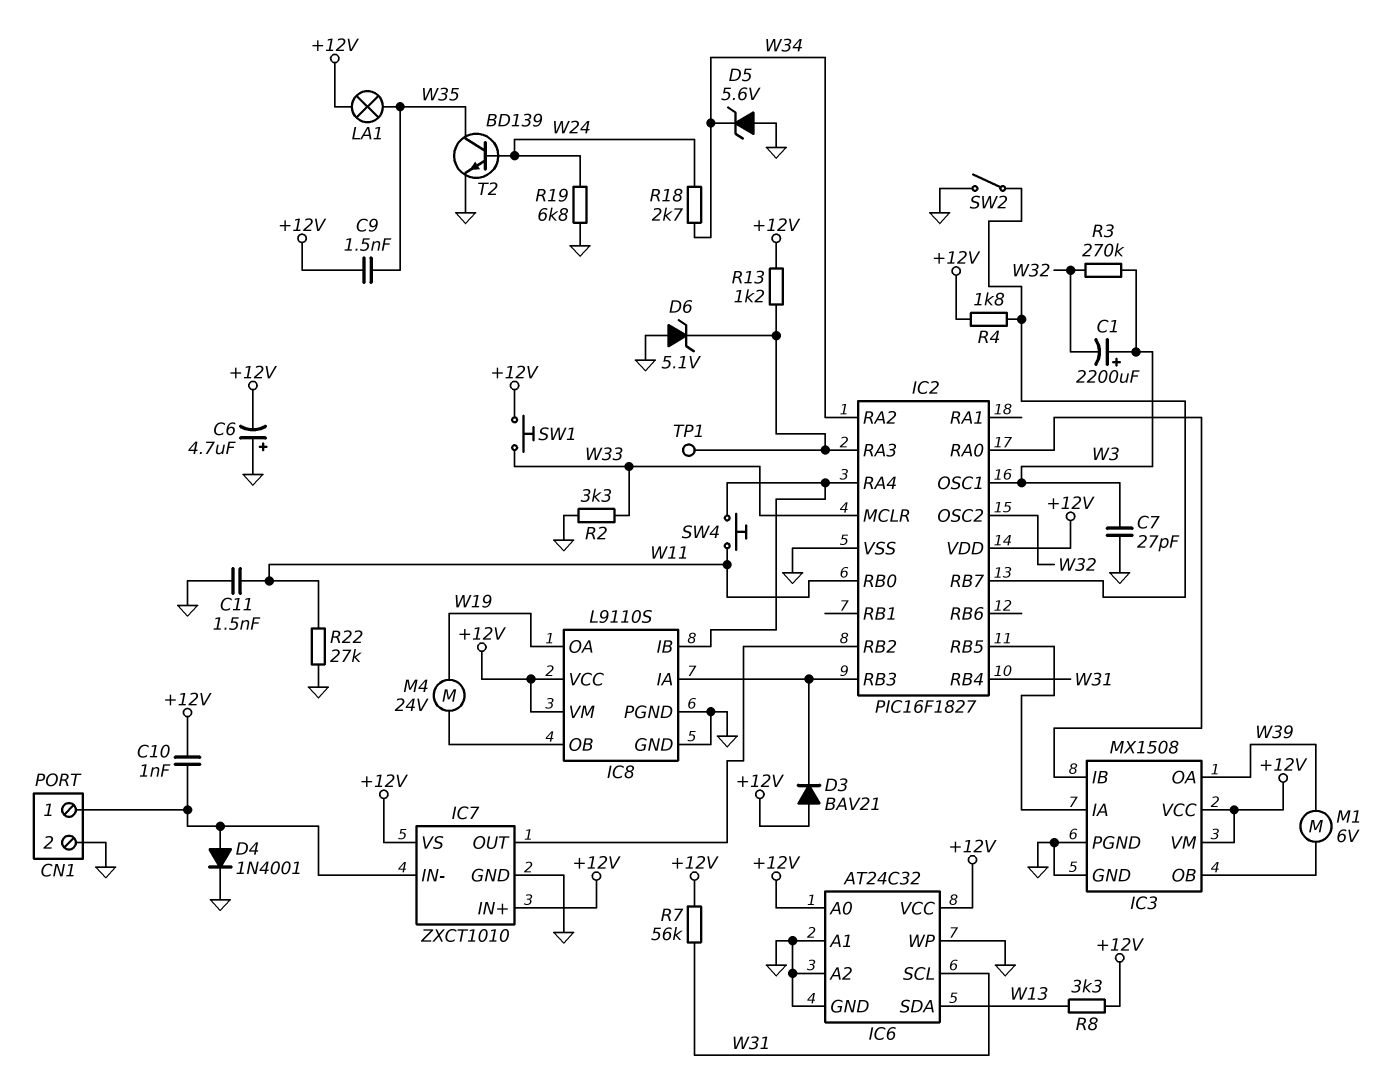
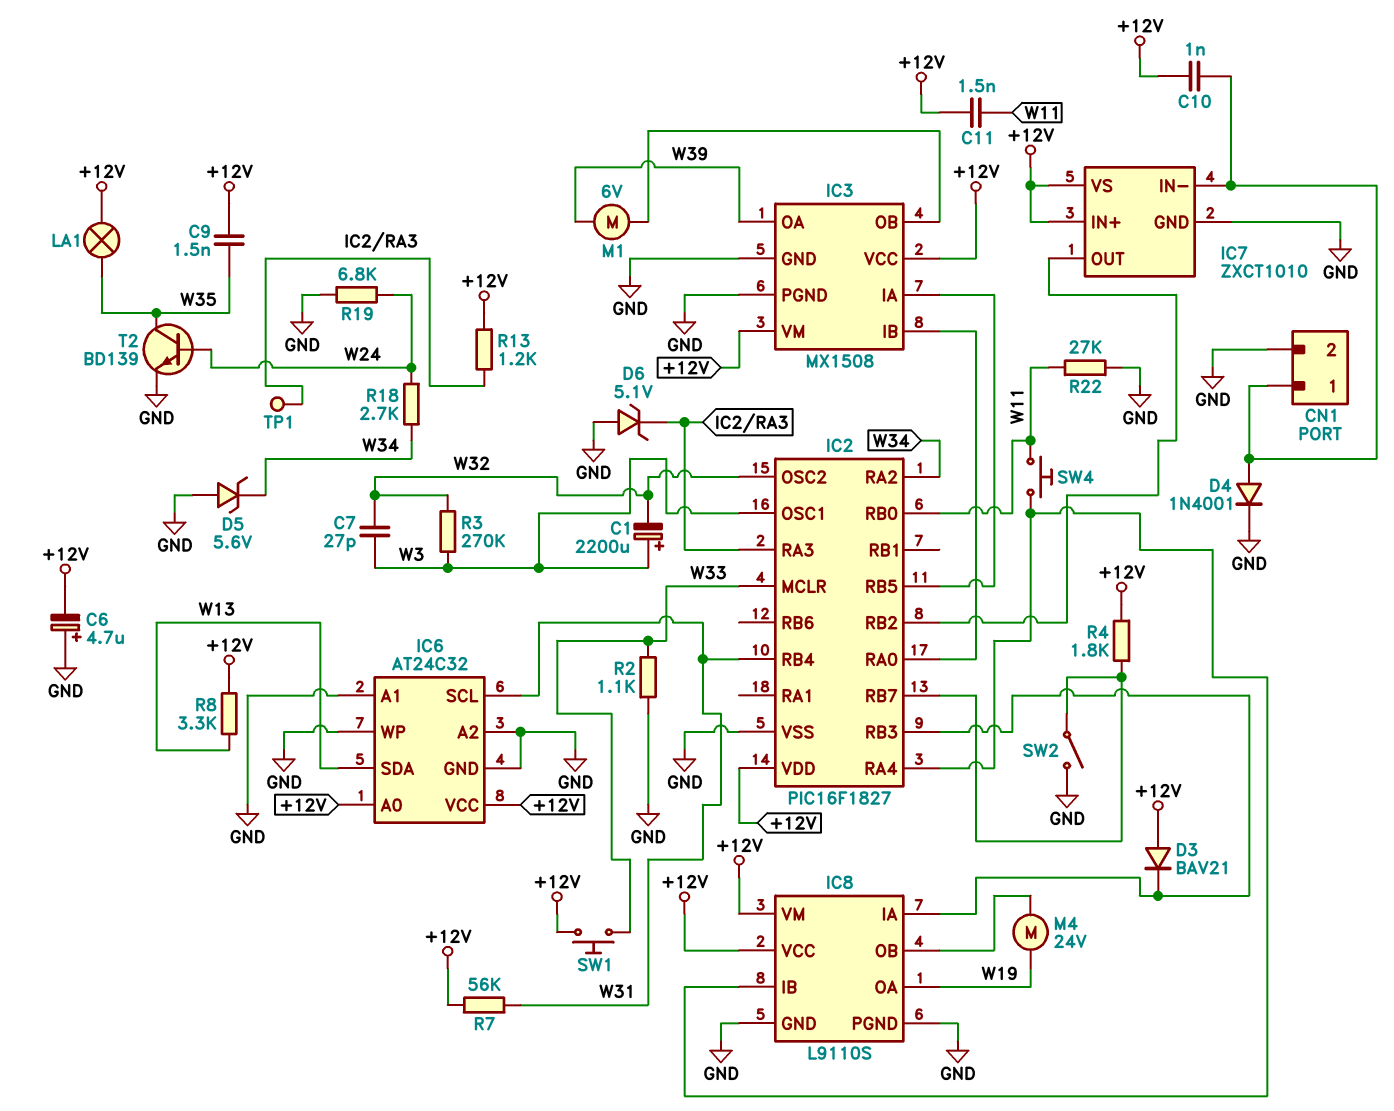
C7: 27pF (GND, W3) -> 27pF (W3, W32)
C11: 1.5nF (GND, W11) -> 1.5nF (+12V, W11)
R2: 3.3k (GND, W33) -> 1.1k (GND, W33)

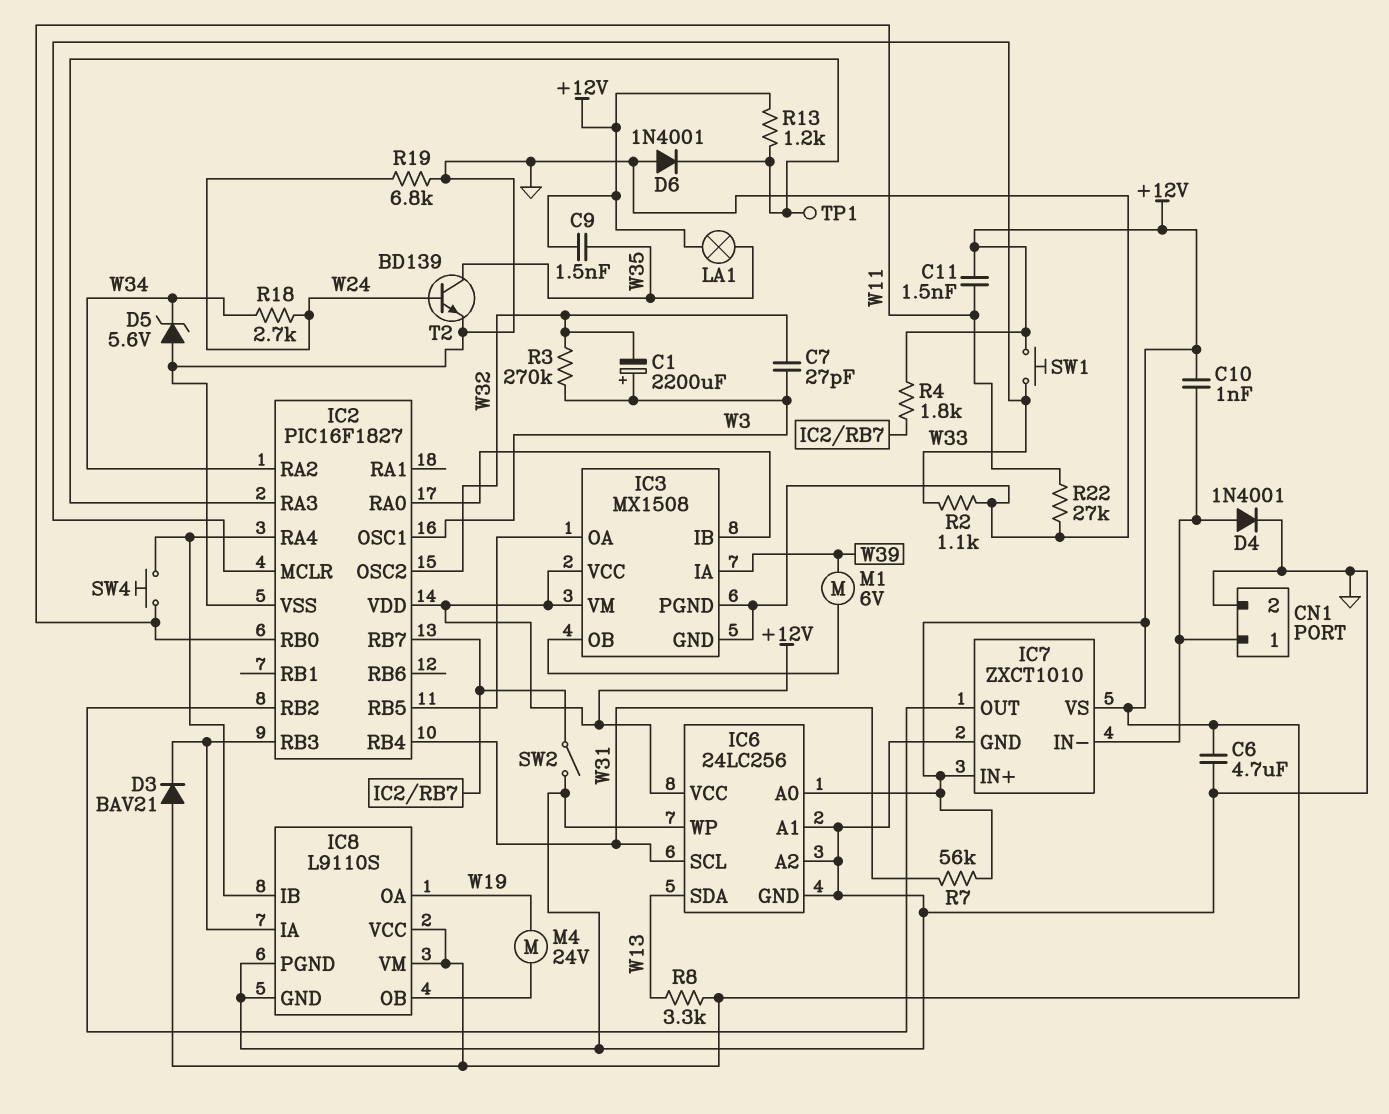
C6: 4.7uF (plus GND, minus +12V) -> 4.7uF (+12V, GND)
D6: zener 5.1V (A GND, K IC2/RA3) -> diode 1N4001 (A GND, K IC2/RA3)
IC3 pin IA: IC2/RB5 -> W39
IC3 pin OA: W39 -> IC2/RB5
IC6: AT24C32 -> 24LC256

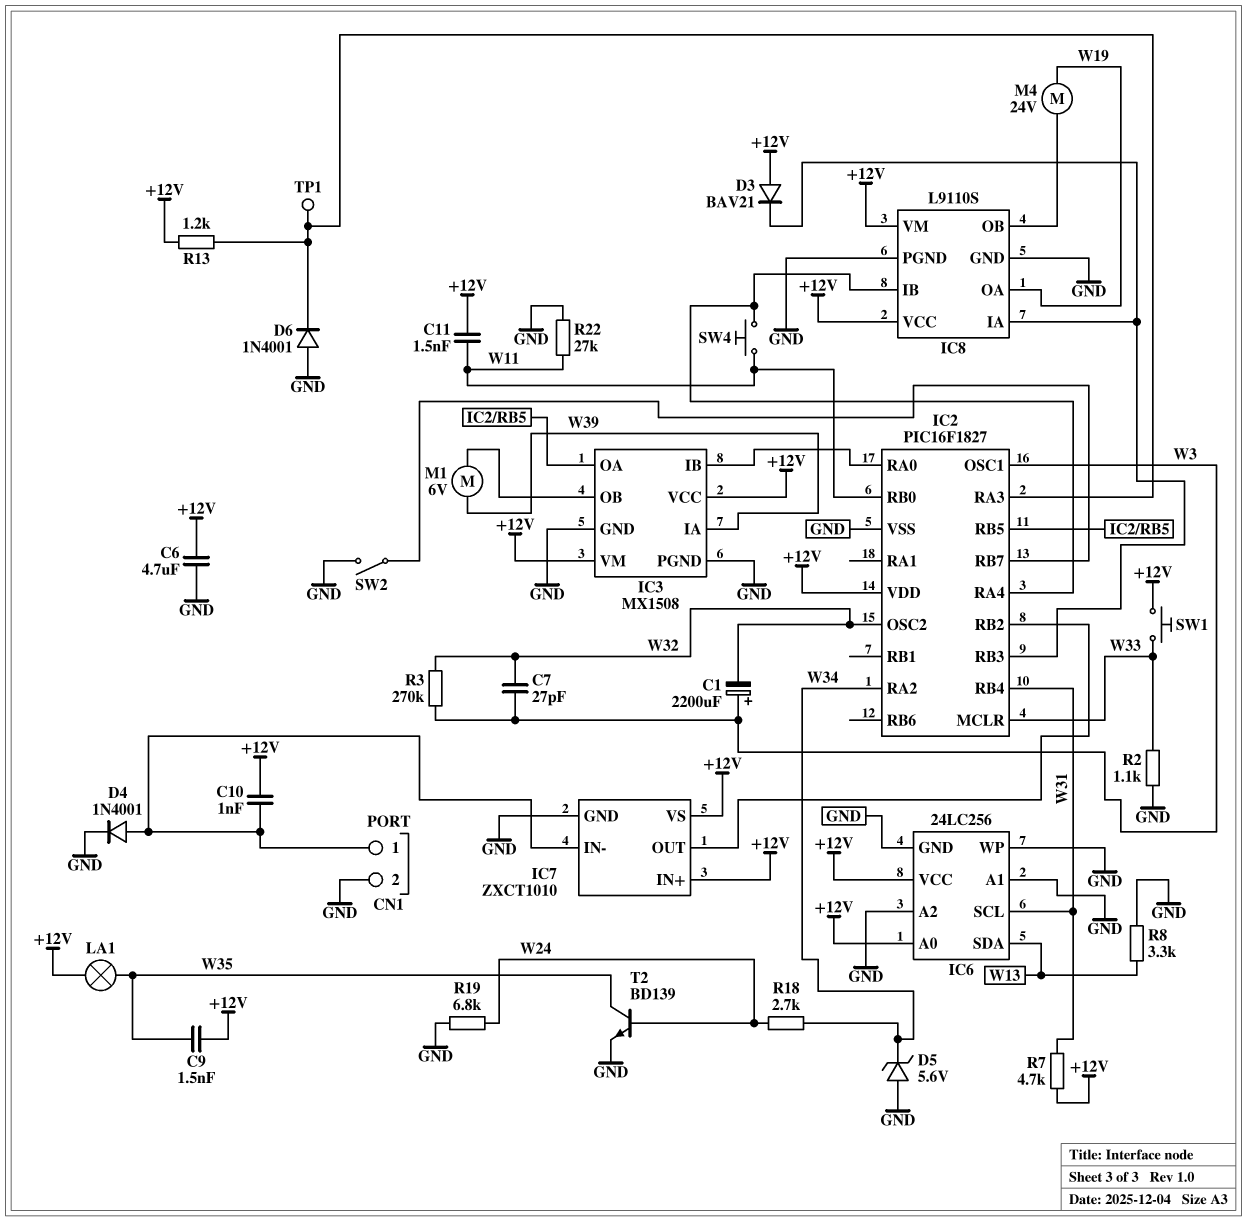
R4: 1.8k (+12V, IC2/RB7) -> none
R7: 56k (+12V, W31) -> 4.7k (+12V, W31)
R8: 3.3k (+12V, W13) -> 3.3k (GND, W13)

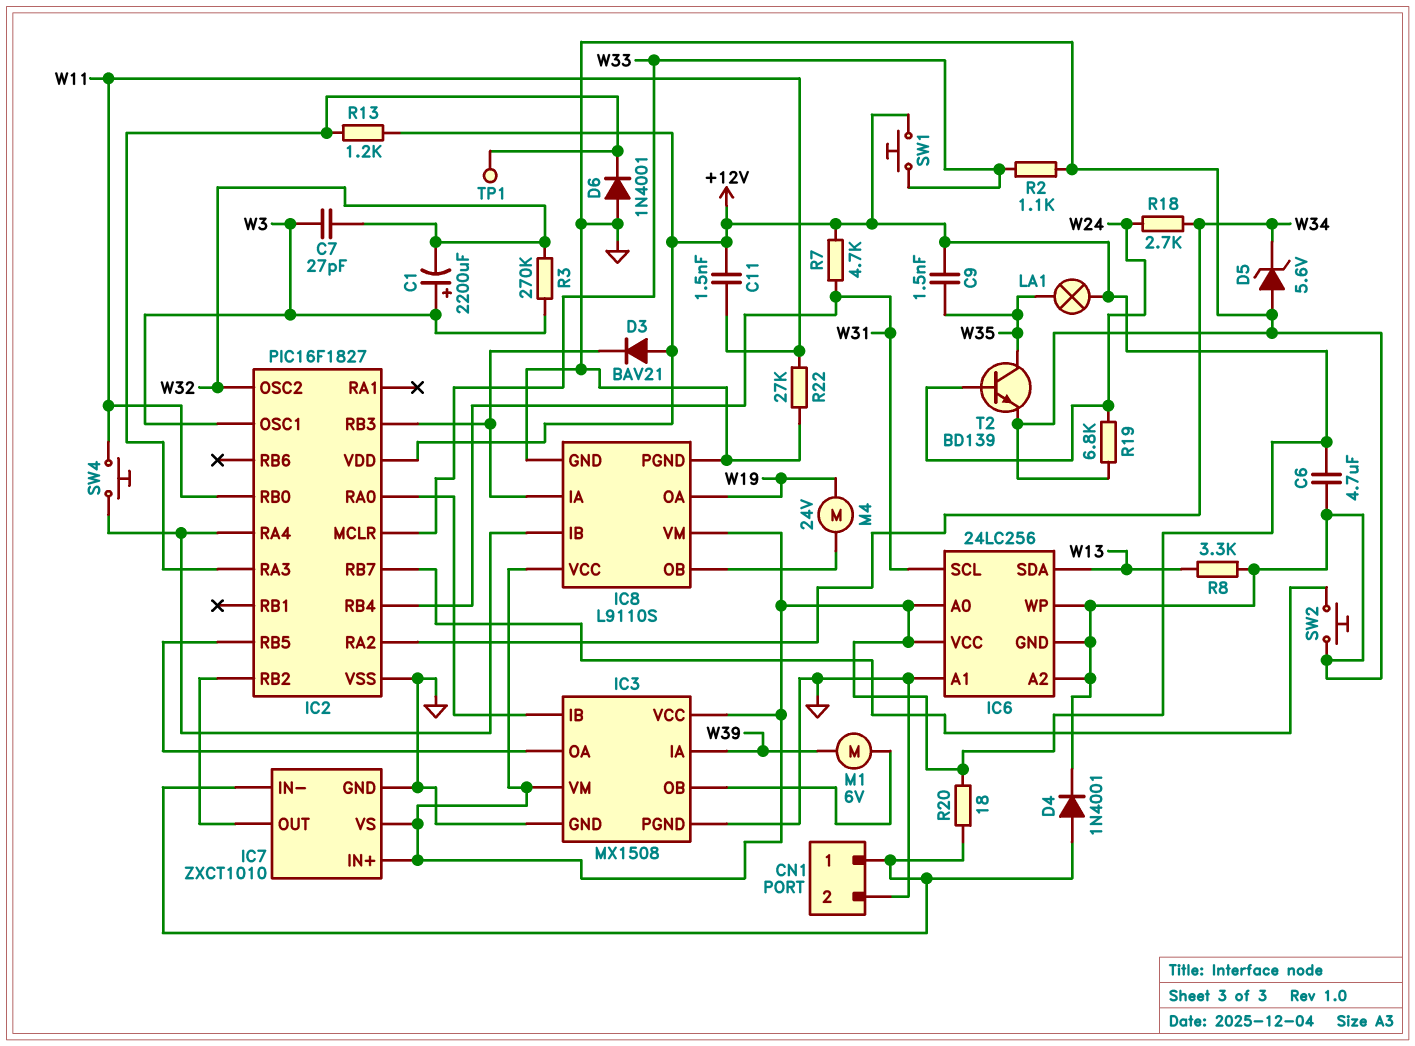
C10: 1nF (+12V, CN1/1) -> none
R20: none -> 18 (+12V, CN1/1)
SW2: switch (GND, IC2/RB7) -> button (GND, IC2/RB7)

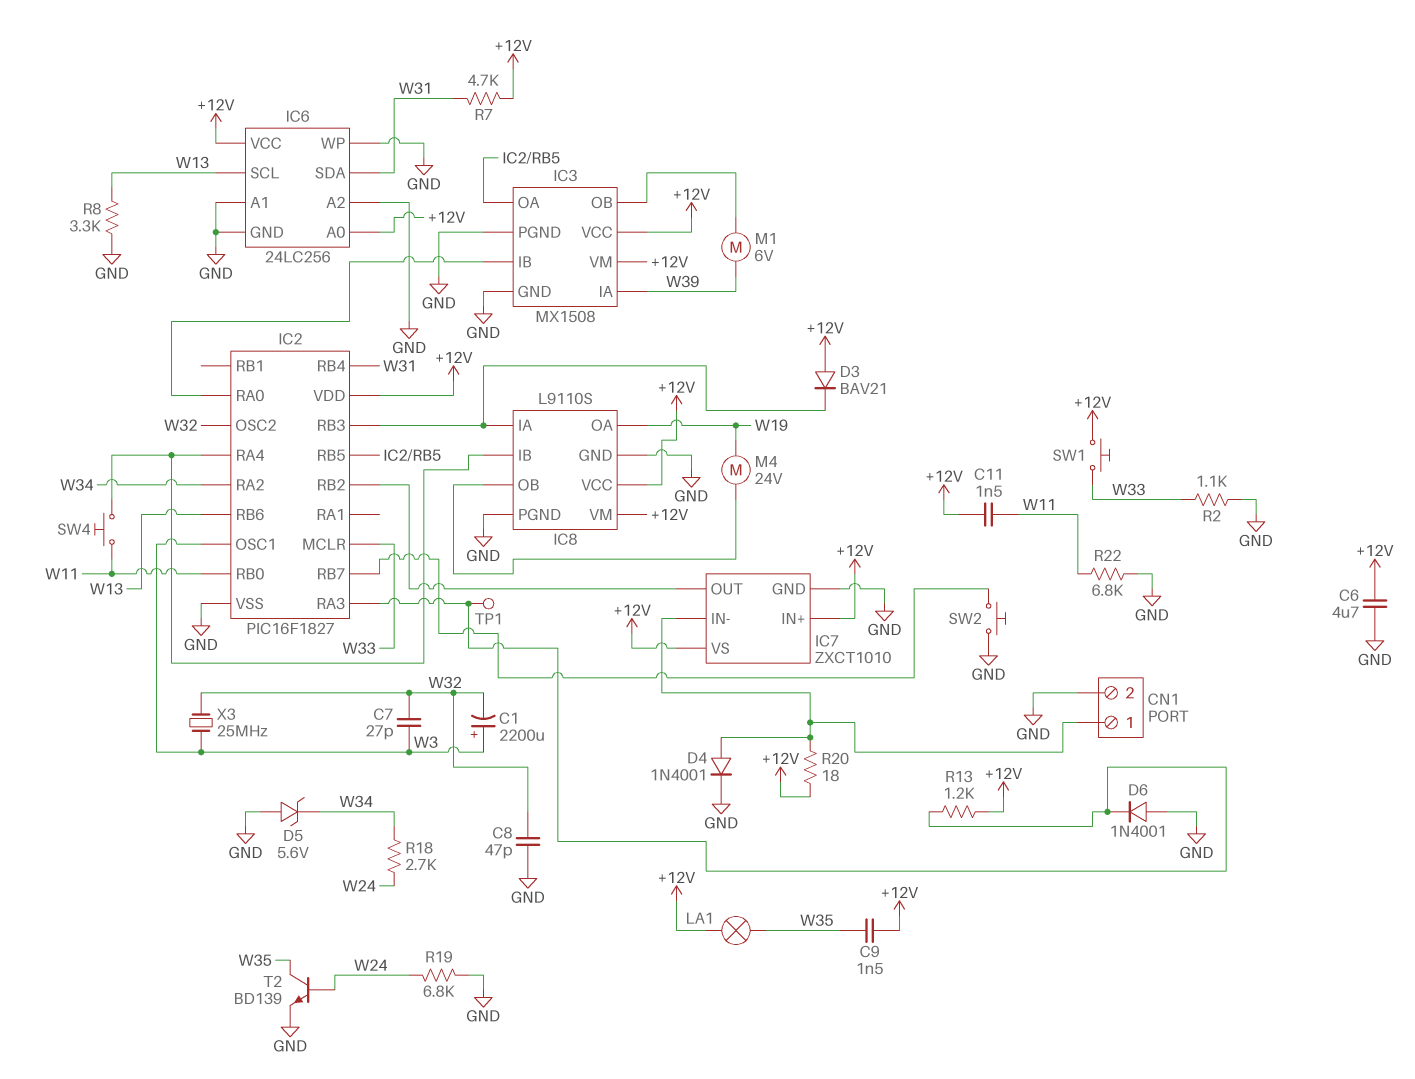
C8: none -> 47pF (GND, W32)
IC2 pin RB6: none -> W13
IC6 pin SCL: W31 -> W13
IC6 pin SDA: W13 -> W31
R3: 270k (W3, W32) -> none
R22: 27k (GND, W11) -> 6.8k (GND, W11)
X3: none -> 25MHz (W3, W32)

